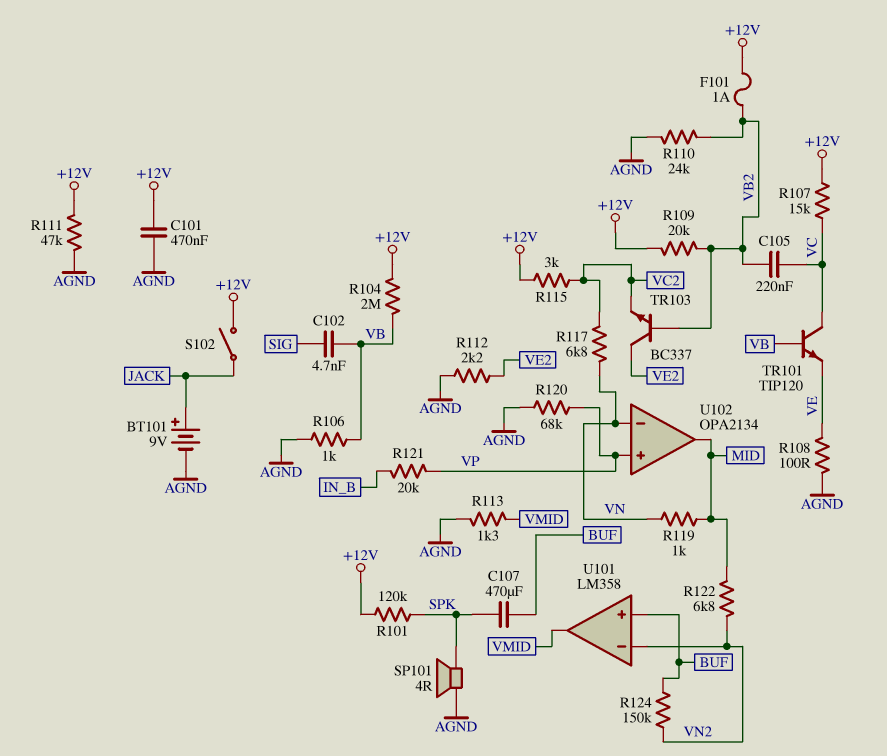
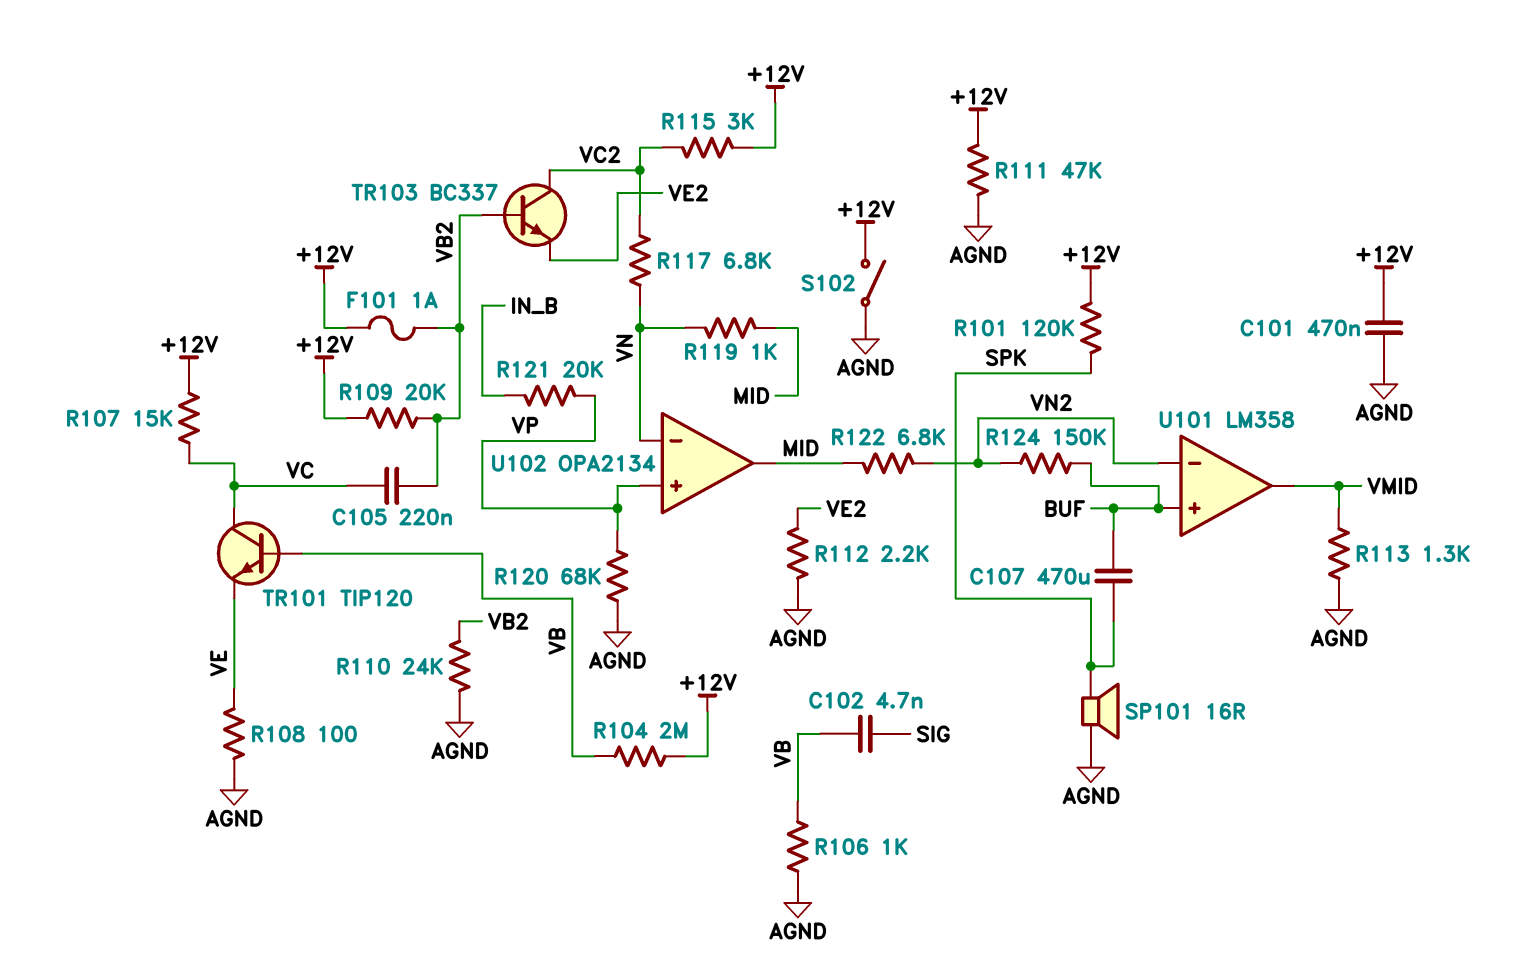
BT101: 9V (plus JACK, minus AGND) -> none
S102: switch (+12V, JACK) -> switch (+12V, AGND)
SP101: speaker 4R (AGND, SPK) -> speaker 16R (AGND, SPK)
TR103: NPN BC337 (B VB2, C VE2, E VC2) -> NPN BC337 (B VB2, C VC2, E VE2)

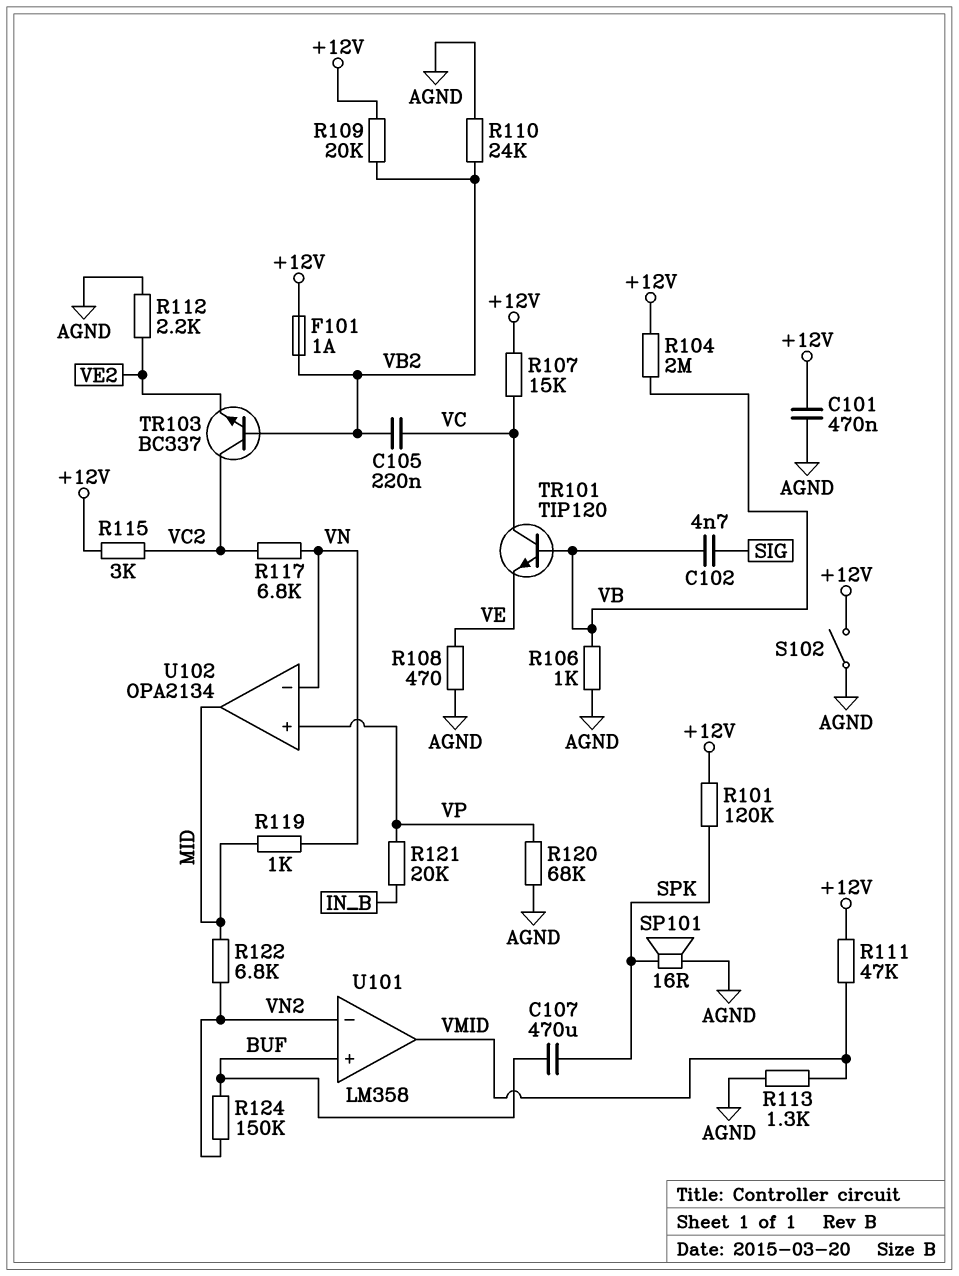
R108: 100 (AGND, VE) -> 470 (AGND, VE)
R111: 47k (+12V, AGND) -> 47k (+12V, VMID)

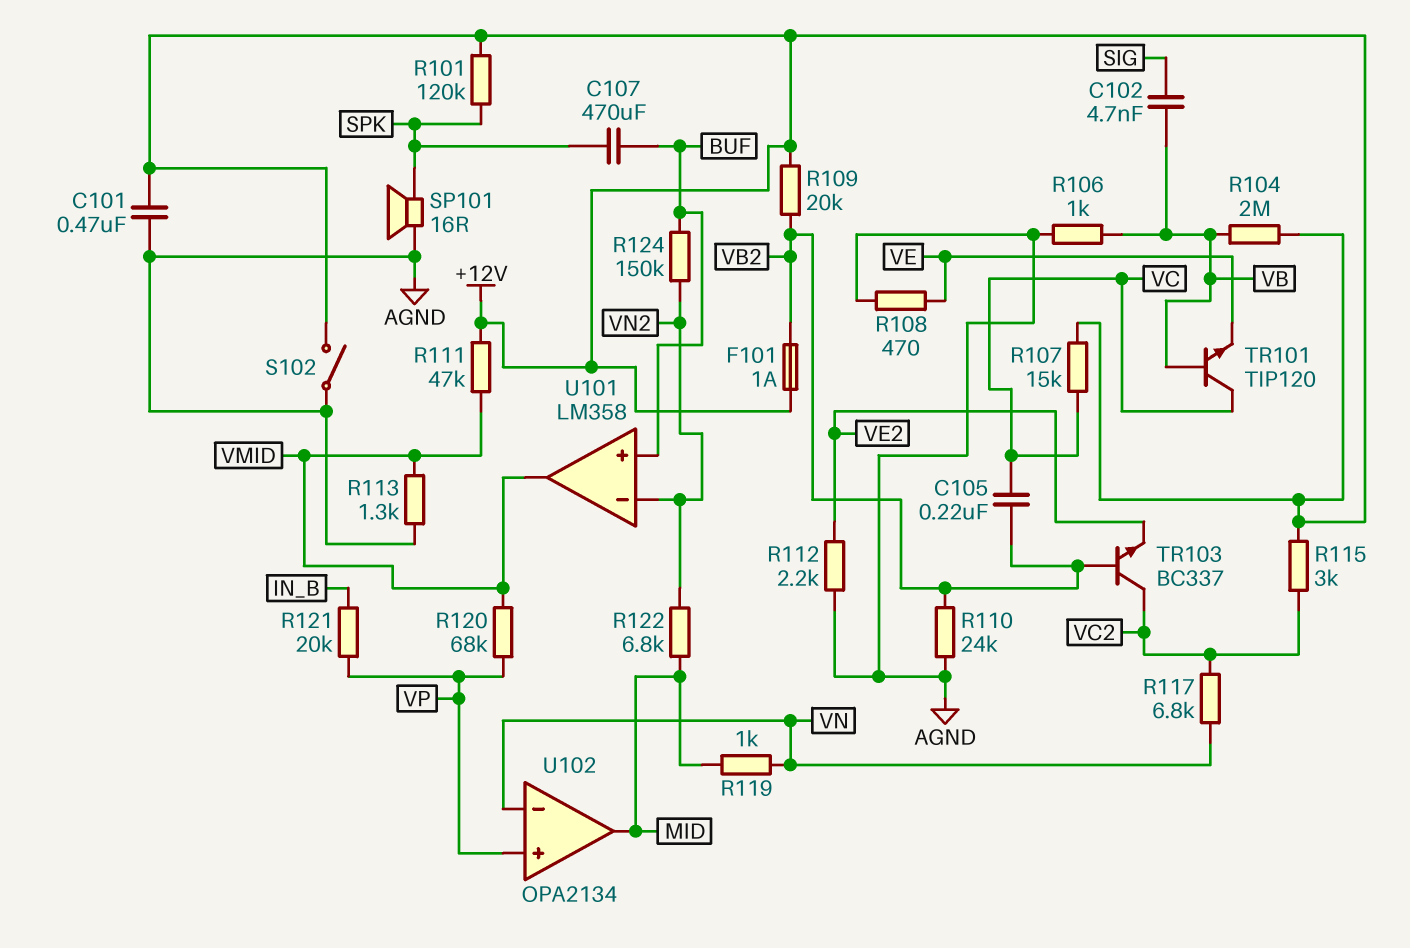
R120: 68k (AGND, VP) -> 68k (VMID, VP)

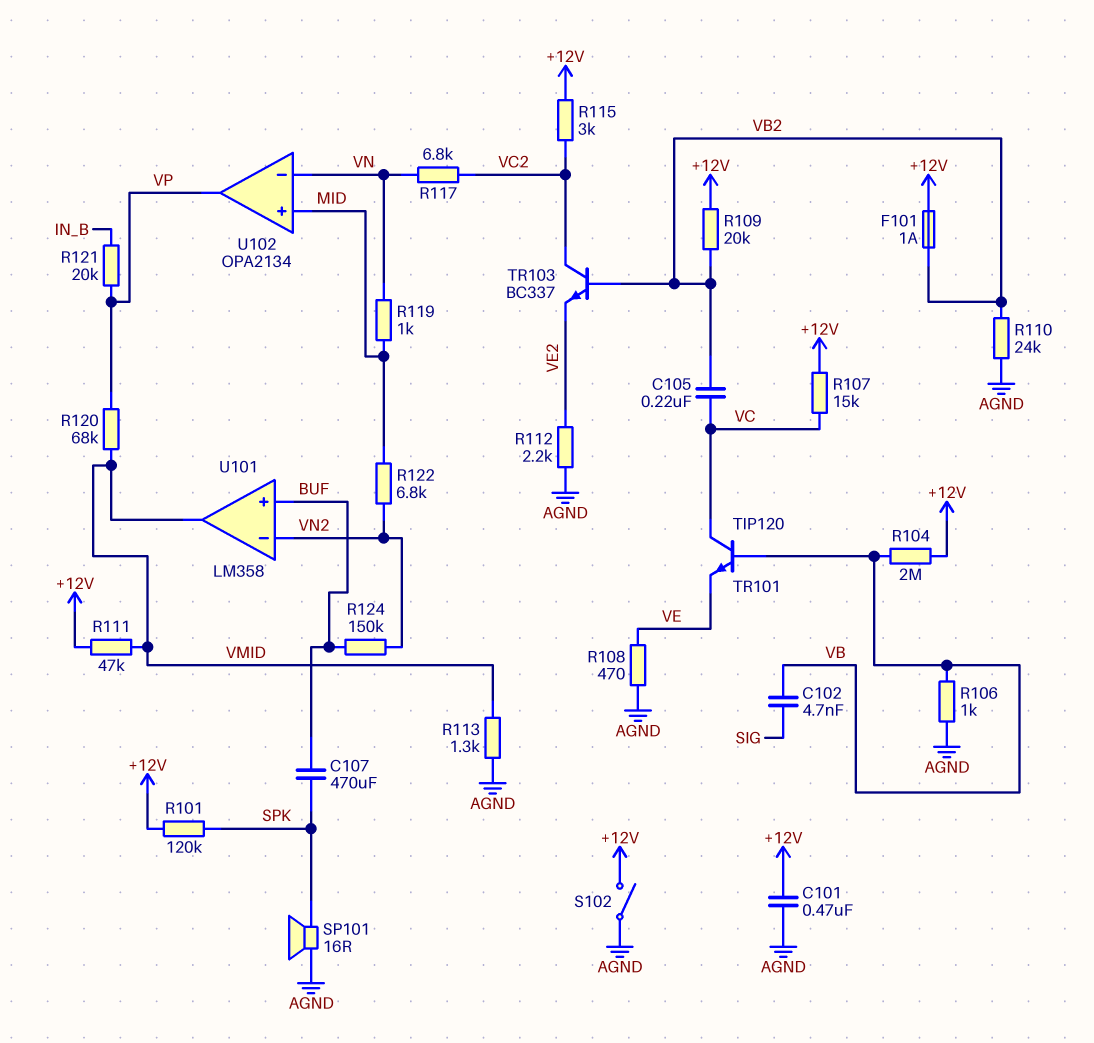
U102 pin in+: VP -> MID
U102 pin out: MID -> VP

